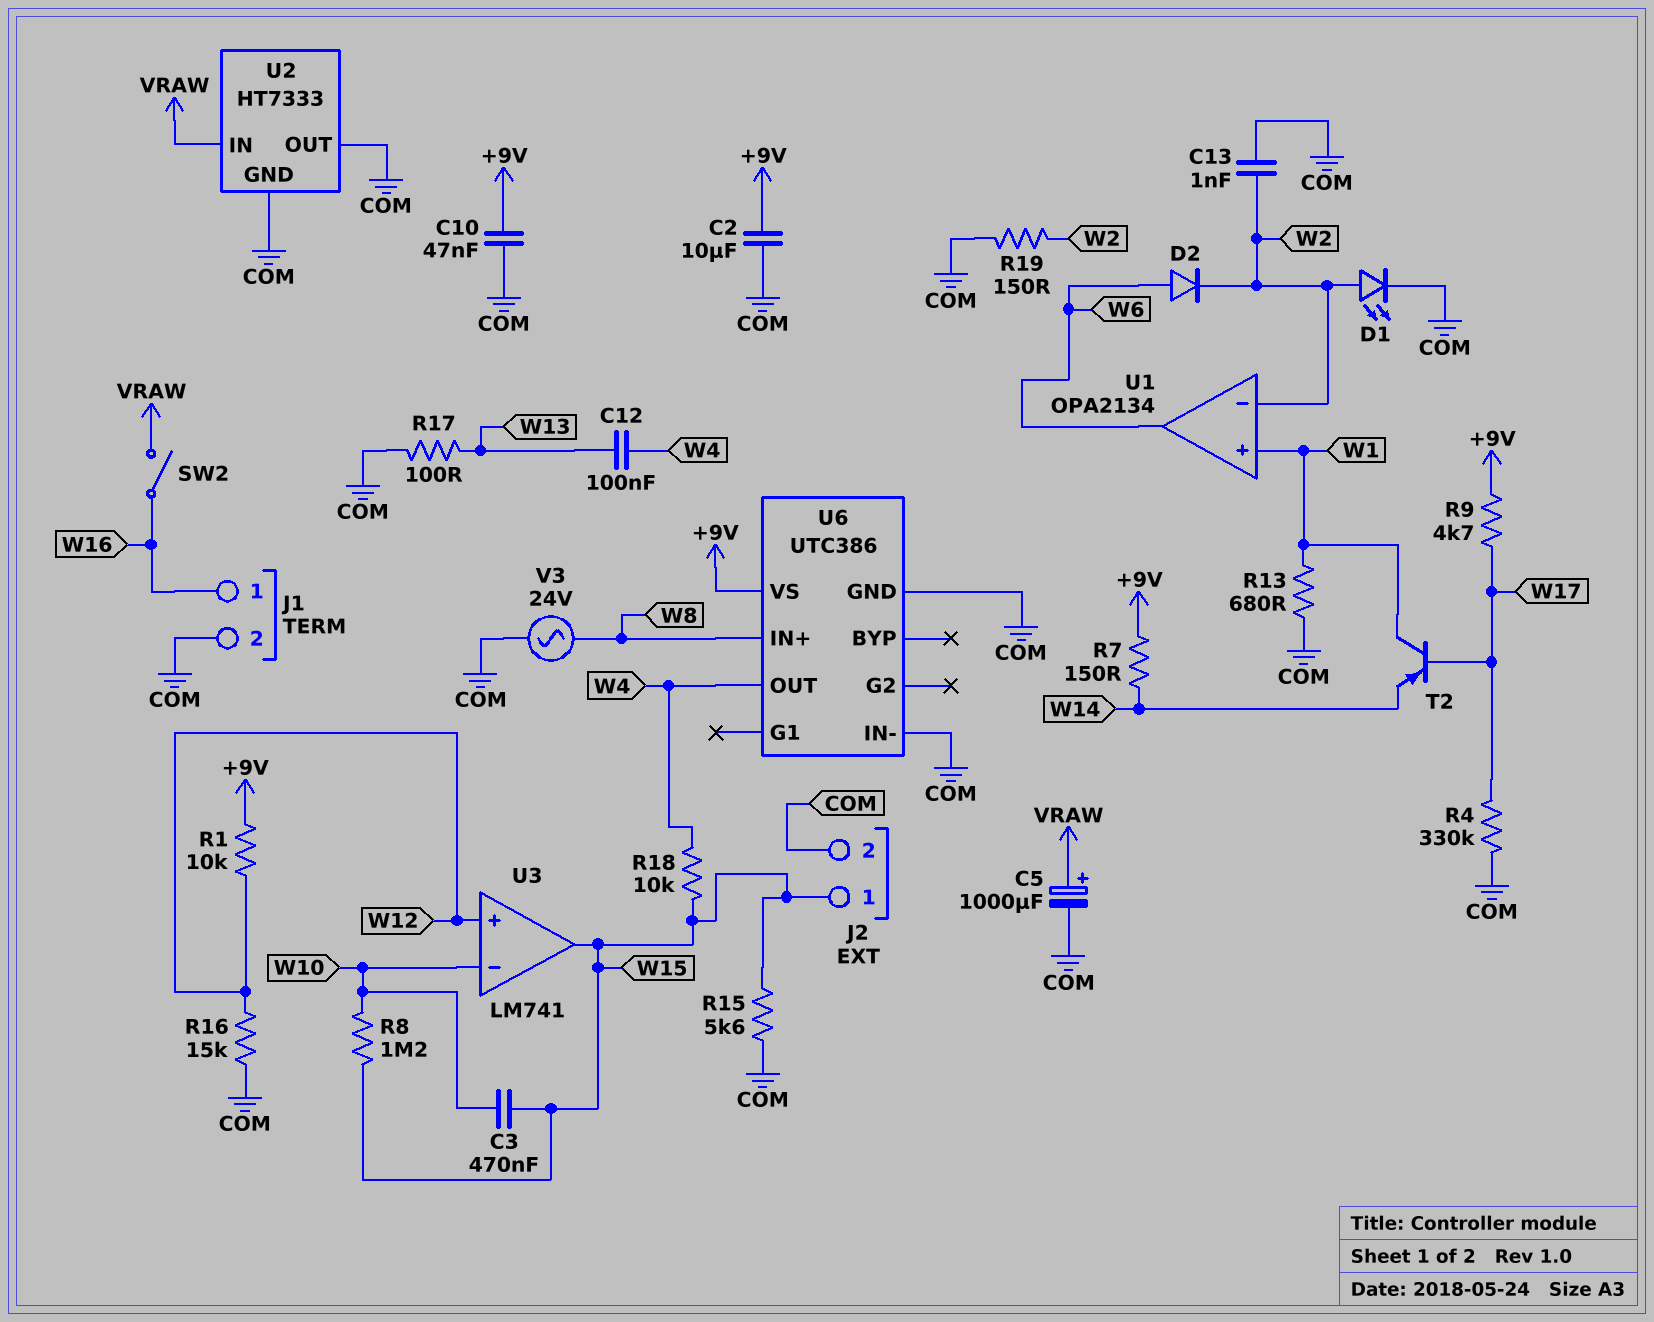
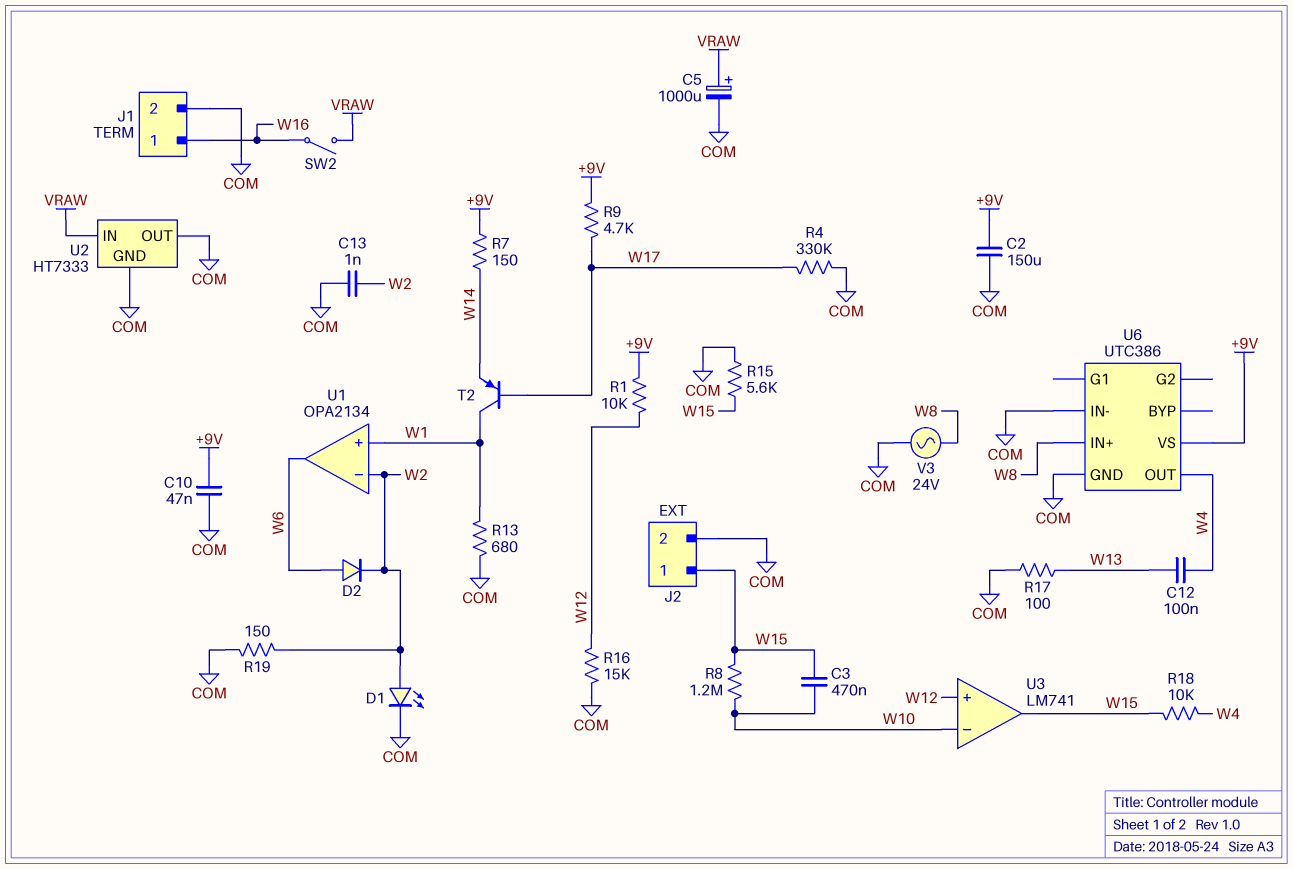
C2: 10uF (+9V, COM) -> 150uF (+9V, COM)

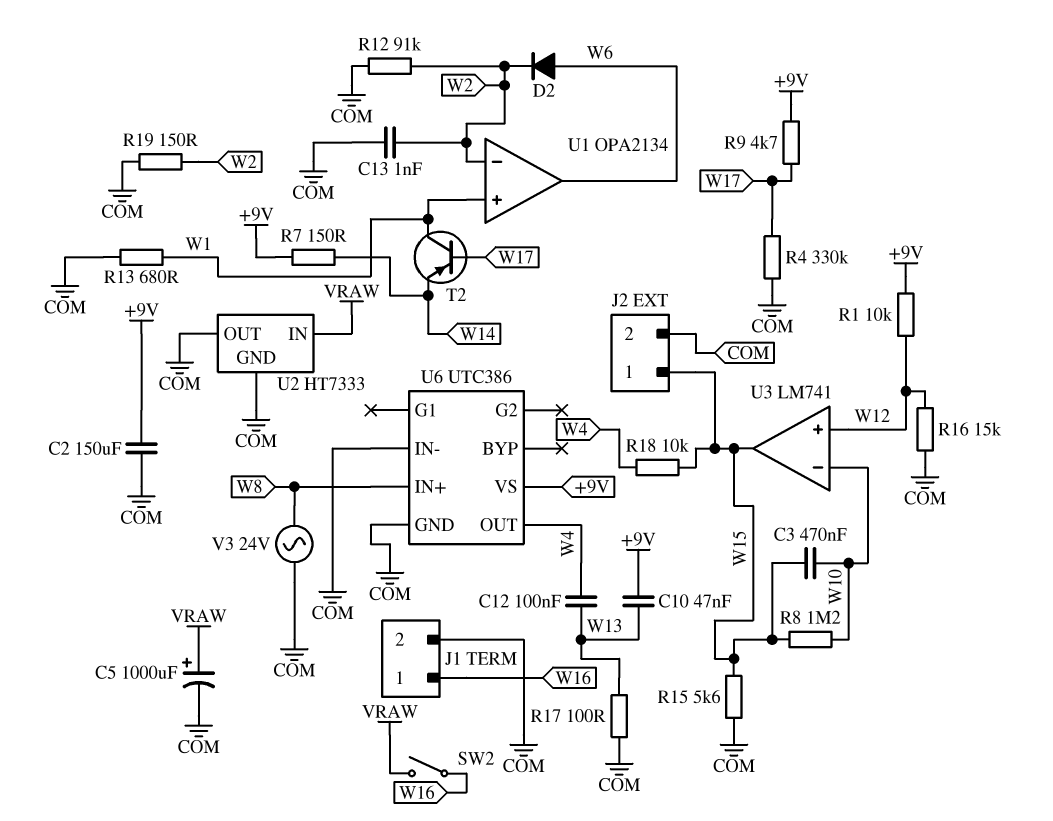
C10: 47nF (+9V, COM) -> 47nF (+9V, W13)
D1: LED (A W2, K COM) -> none
R12: none -> 91k (COM, W2)

